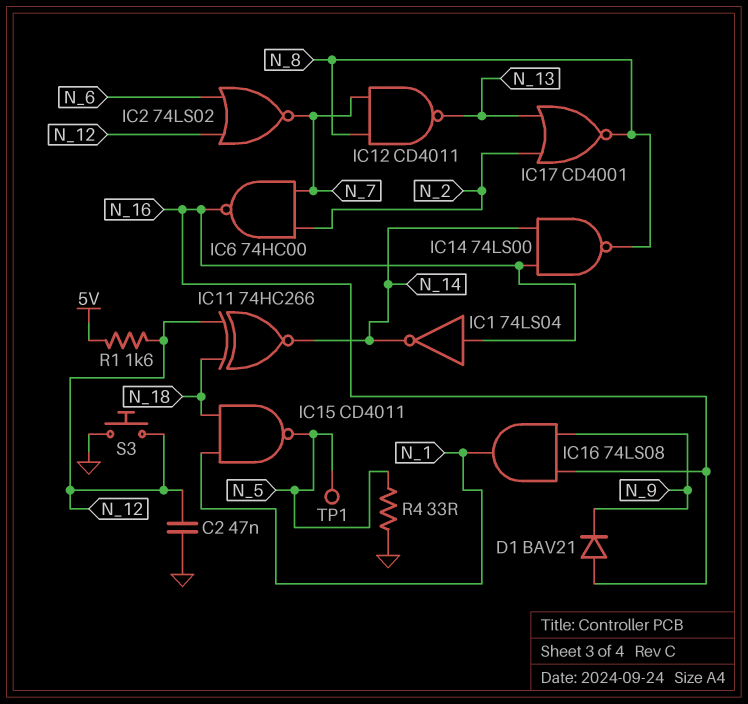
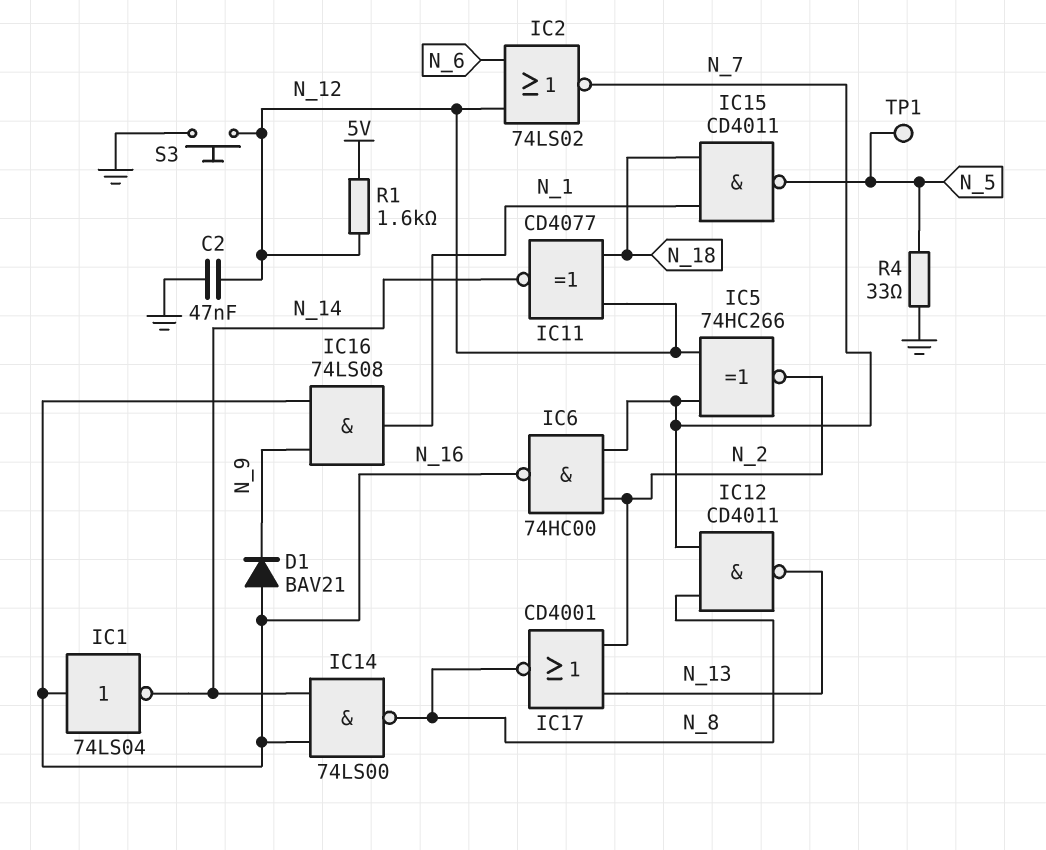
IC5: none -> XNOR 74HC266 (in N_7, in N_12, out N_2)
IC11: XNOR 74HC266 (in N_12, in N_18, out N_14) -> XNOR CD4077 (in N_12, in N_18, out N_14)

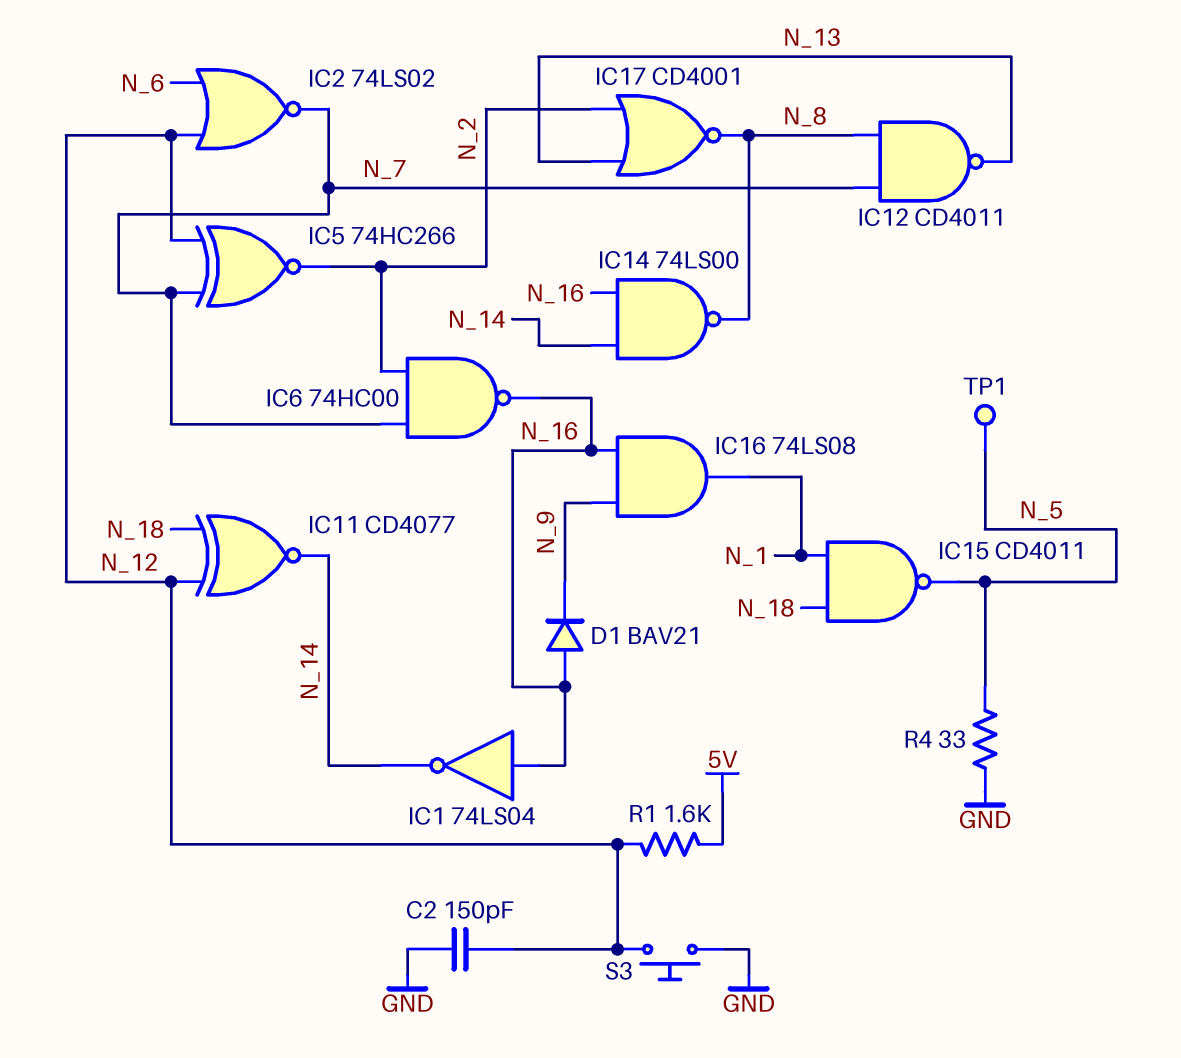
C2: 47nF (GND, N_12) -> 150pF (GND, N_12)

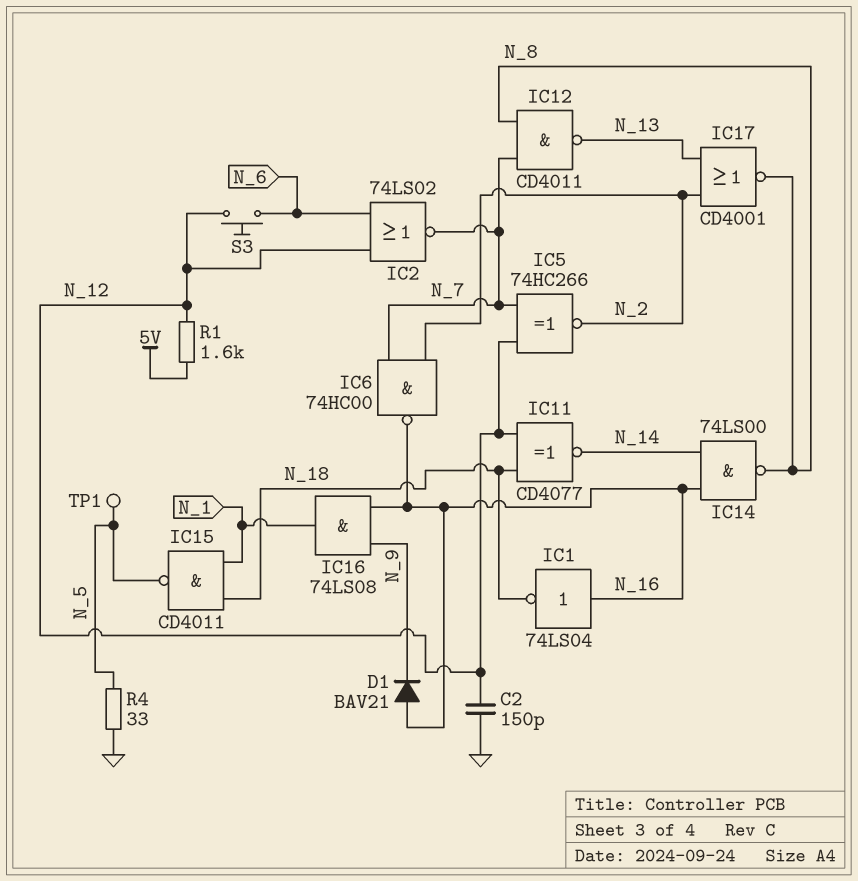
IC1: NOT 74LS04 (in N_16, out N_14) -> NOT 74LS04 (in N_16, out N_18)
S3: button (GND, N_12) -> button (N_6, N_12)

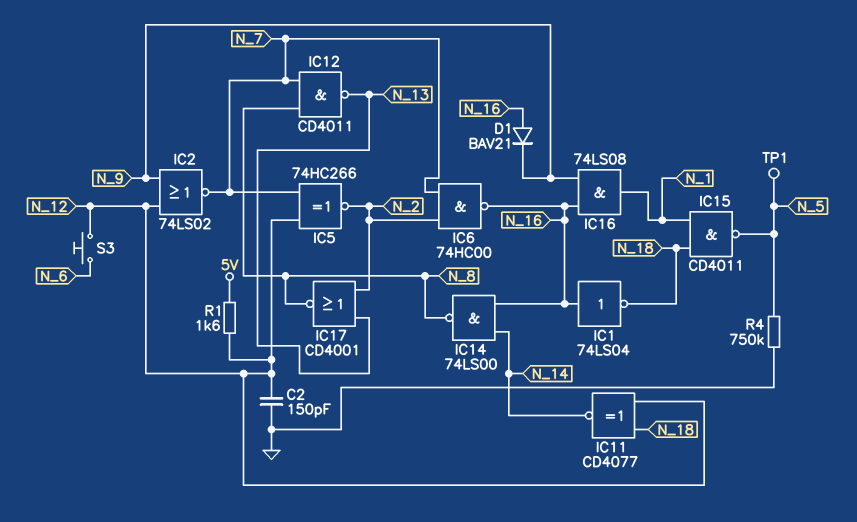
IC2: NOR 74LS02 (in N_6, in N_12, out N_7) -> NOR 74LS02 (in N_9, in N_12, out N_7)
R4: 33 (GND, N_5) -> 750k (GND, N_5)

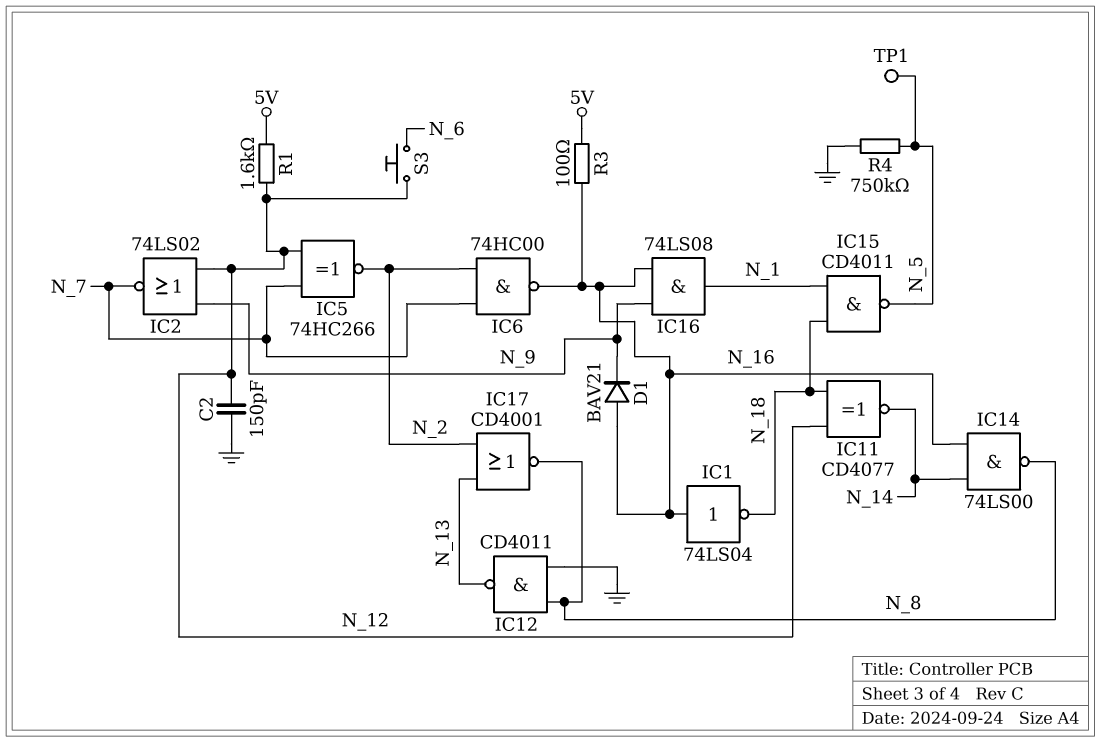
IC12: NAND CD4011 (in N_7, in N_8, out N_13) -> NAND CD4011 (in GND, in N_8, out N_13)
R3: none -> 100 (5V, N_16)

